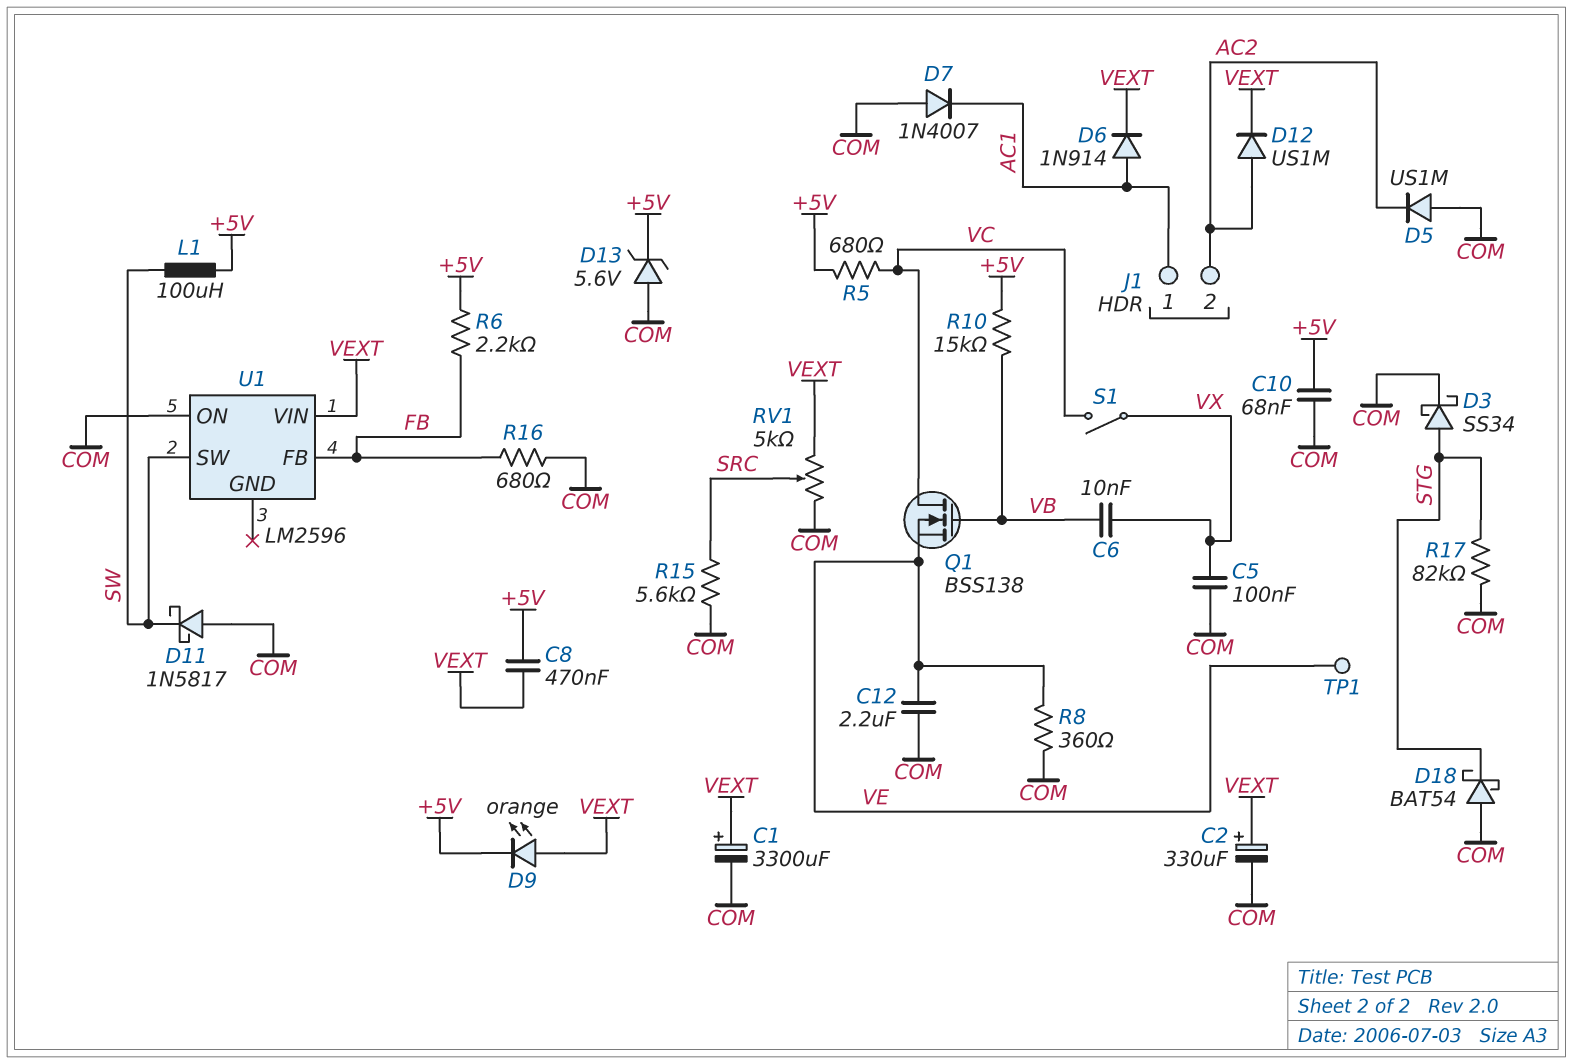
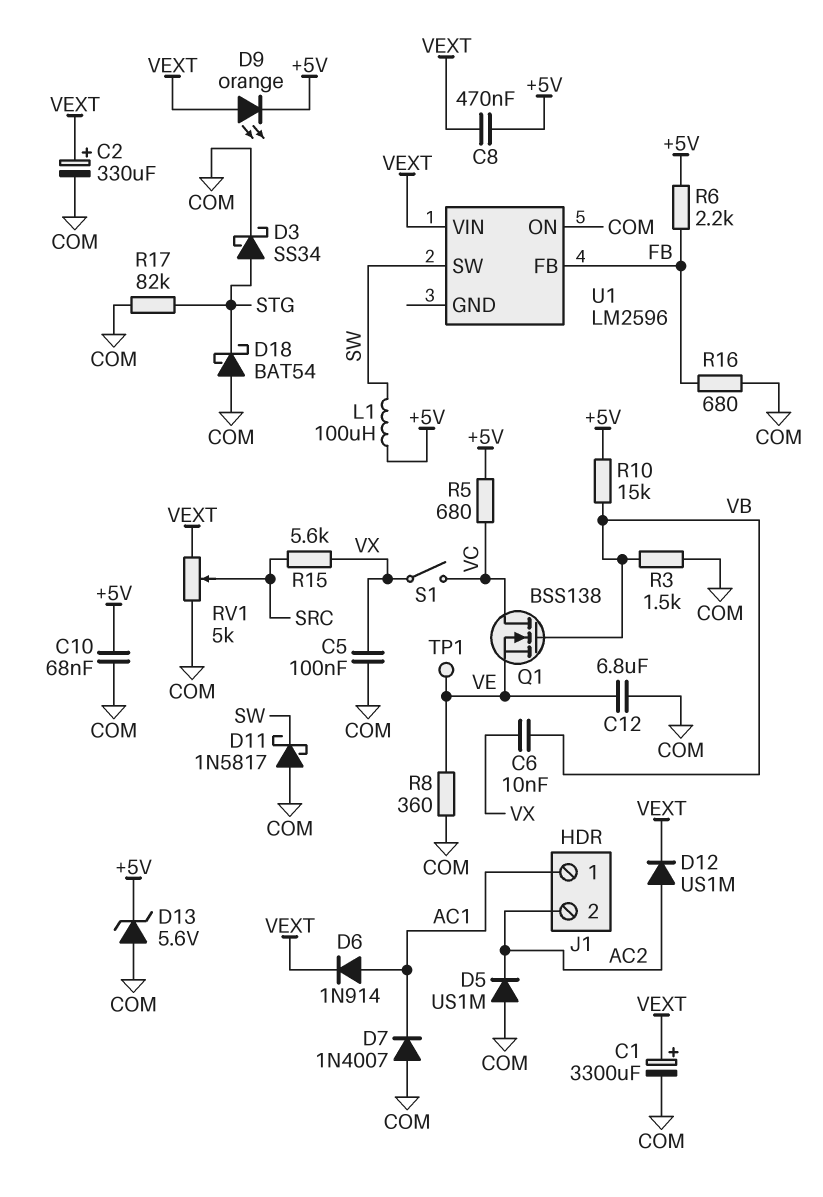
C12: 2.2uF (COM, VE) -> 6.8uF (COM, VE)
R3: none -> 1.5k (COM, VB)
R15: 5.6k (COM, SRC) -> 5.6k (SRC, VX)

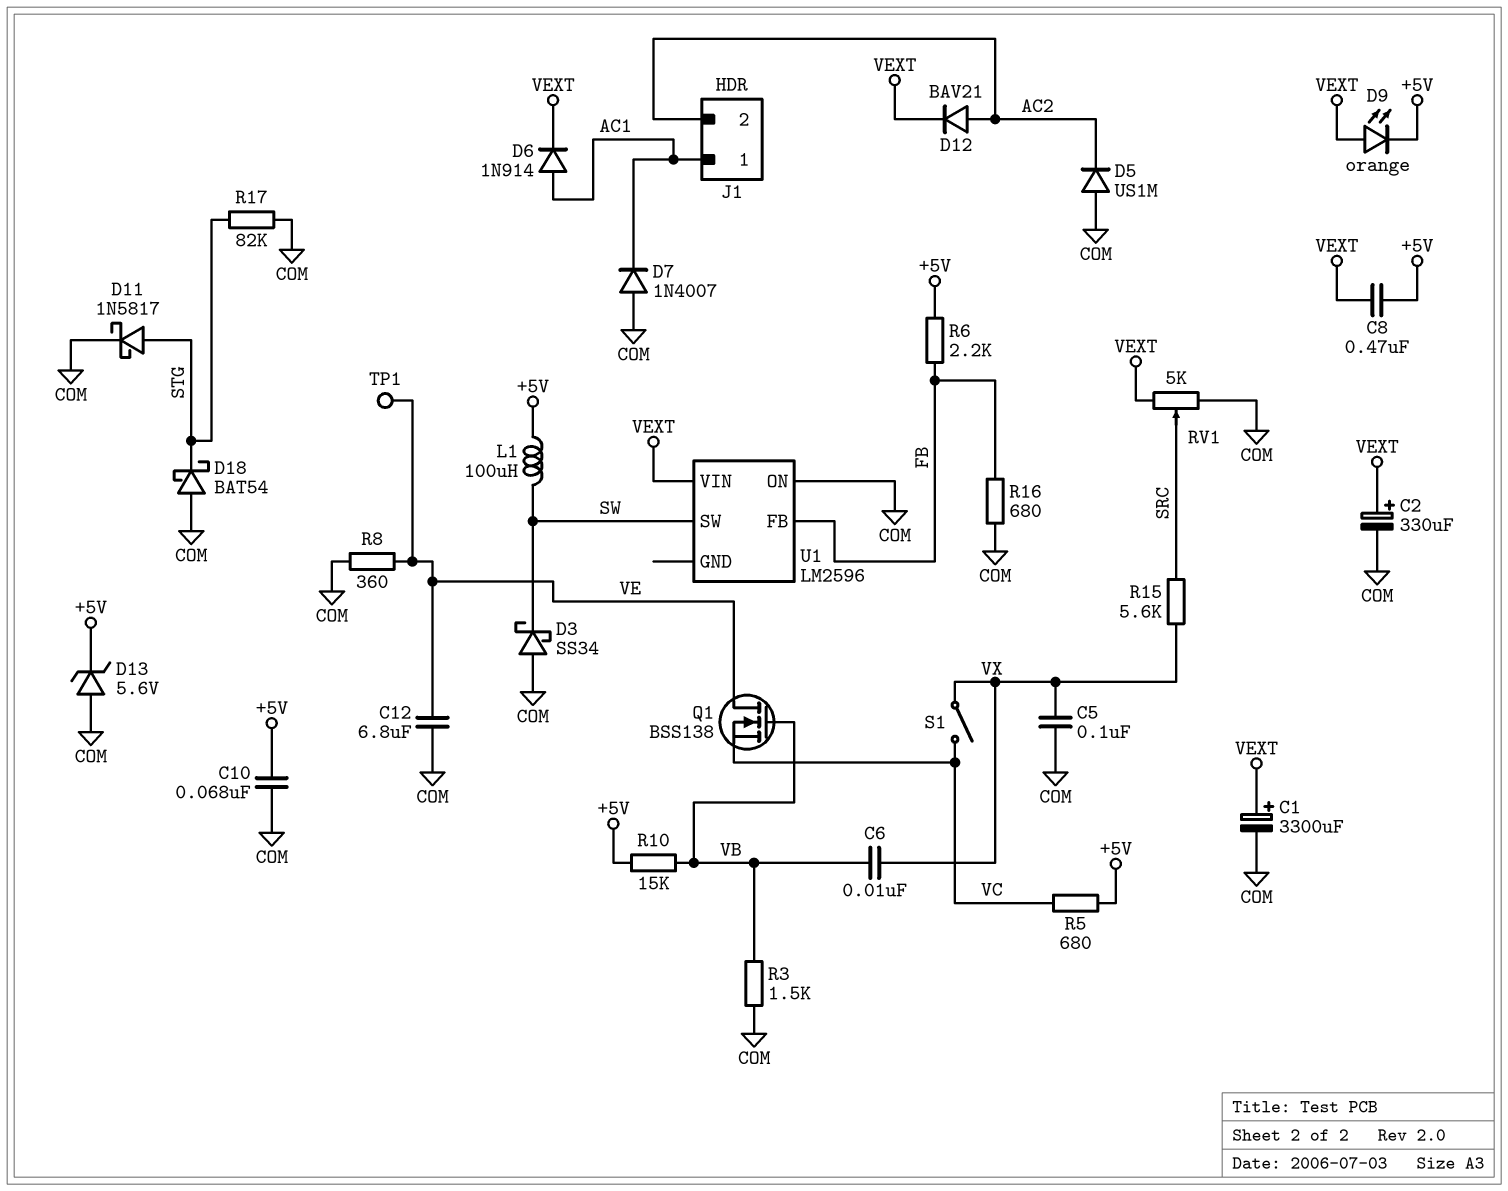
D3: schottky SS34 (A STG, K COM) -> schottky SS34 (A COM, K SW)
D11: schottky 1N5817 (A COM, K SW) -> schottky 1N5817 (A STG, K COM)
D12: diode US1M (A AC2, K VEXT) -> diode BAV21 (A AC2, K VEXT)
Q1: NMOS BSS138 (G VB, D VC, S VE) -> NMOS BSS138 (G VB, D VE, S VC)

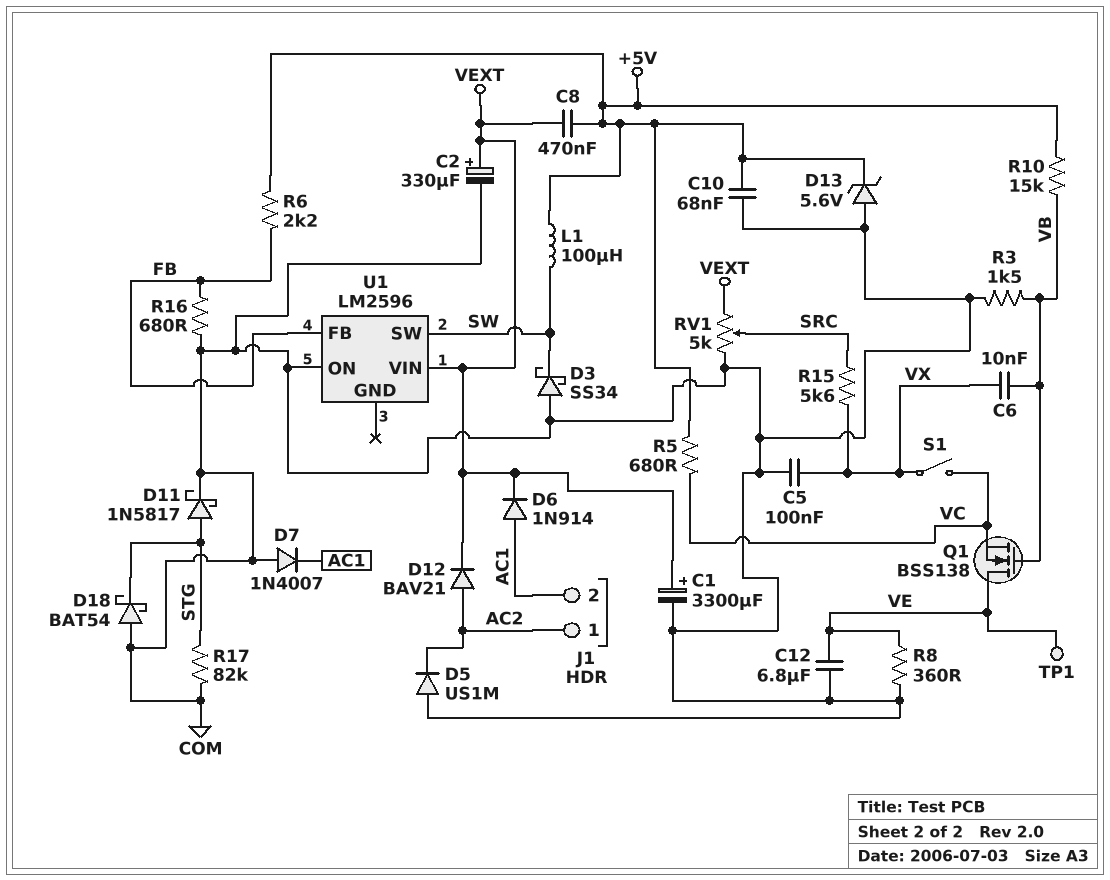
D9: LED orange (A VEXT, K +5V) -> none
J1 pin 1: AC1 -> AC2
J1 pin 2: AC2 -> AC1

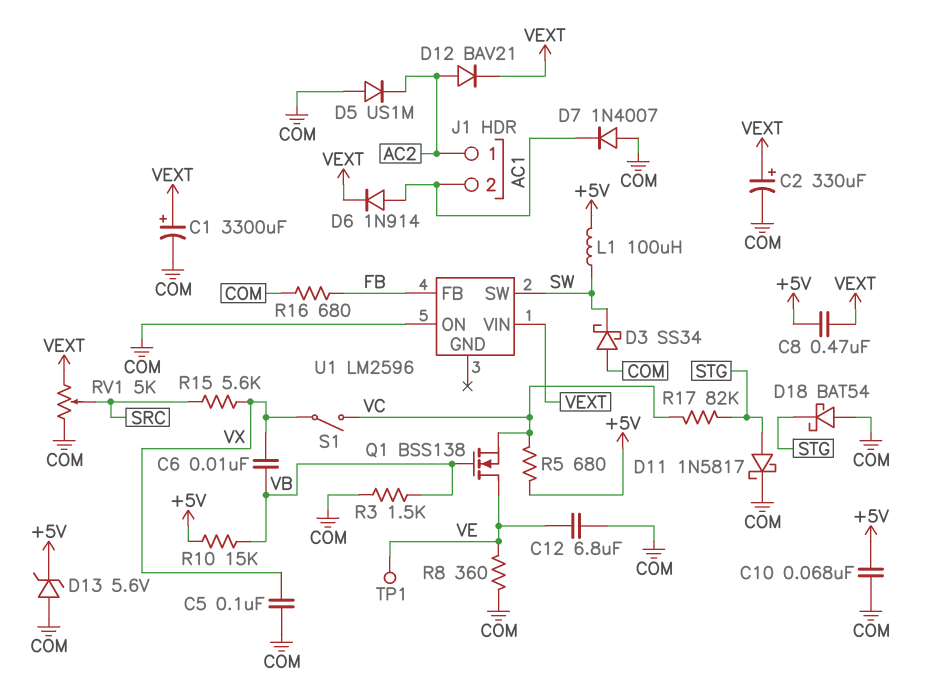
R6: 2.2k (+5V, FB) -> none
R17: 82k (COM, STG) -> 82k (STG, VC)

